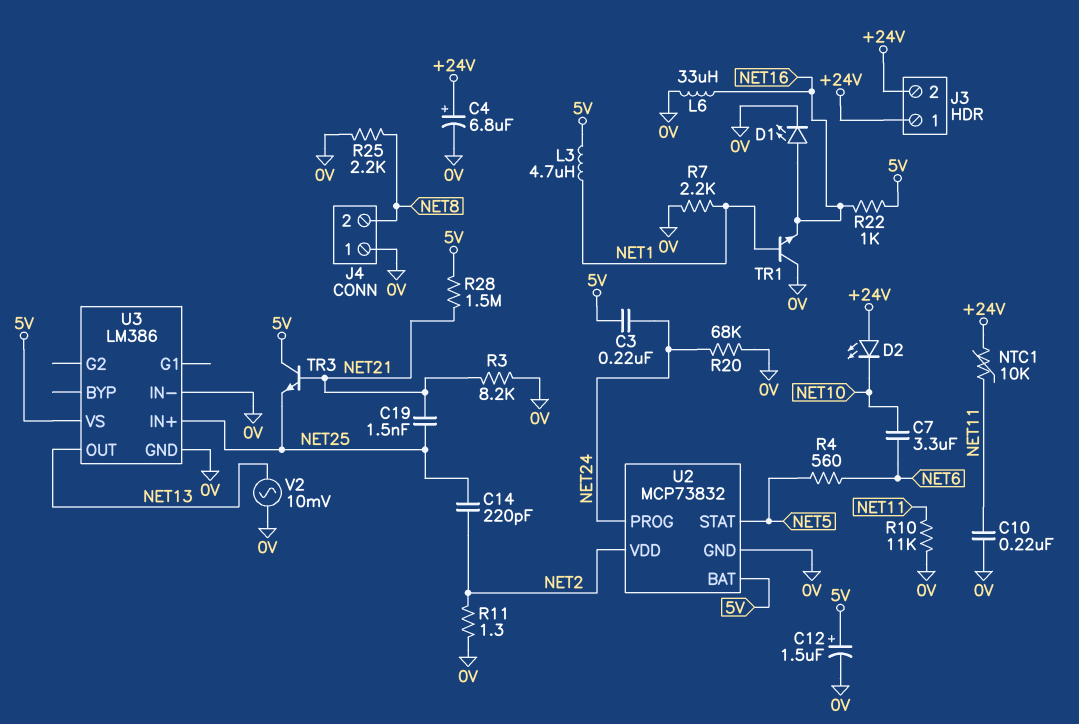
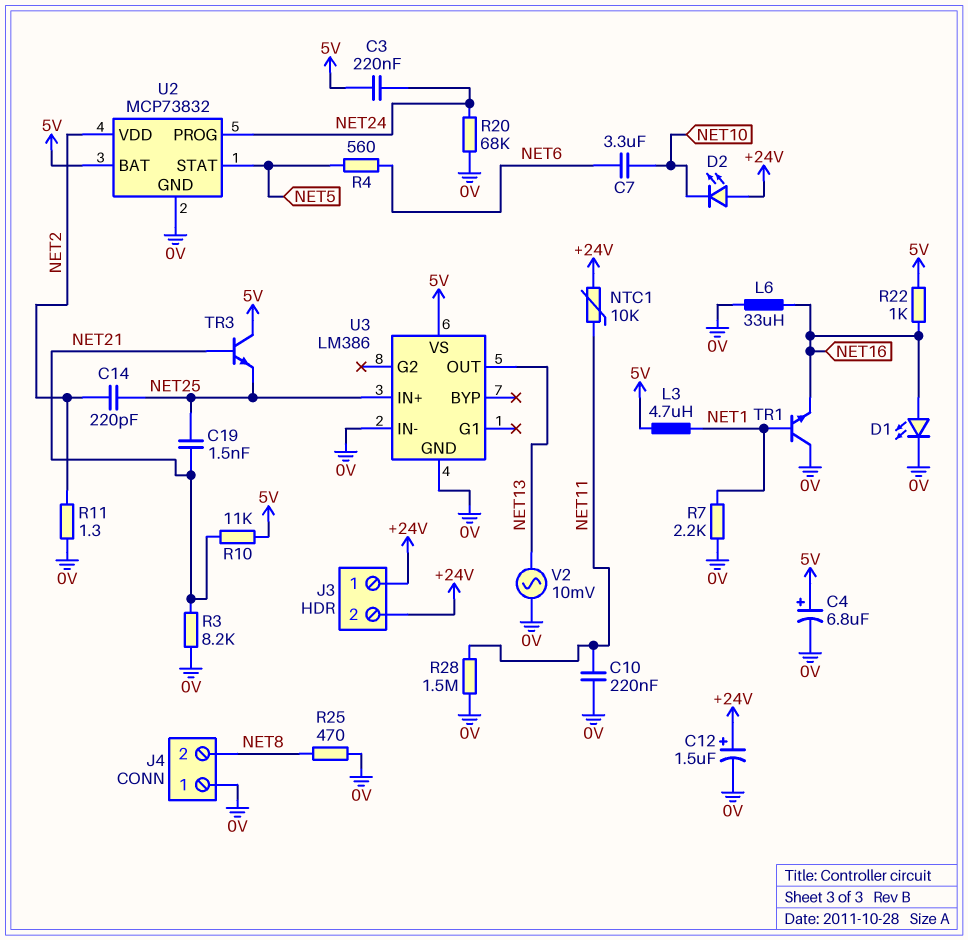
C4: 6.8uF (plus +24V, minus 0V) -> 6.8uF (plus 5V, minus 0V)
C12: 1.5uF (plus 5V, minus 0V) -> 1.5uF (plus +24V, minus 0V)
R10: 11k (0V, NET11) -> 11k (5V, NET21)
R25: 2.2k (0V, NET8) -> 470 (0V, NET8)
R28: 1.5M (5V, NET21) -> 1.5M (0V, NET11)

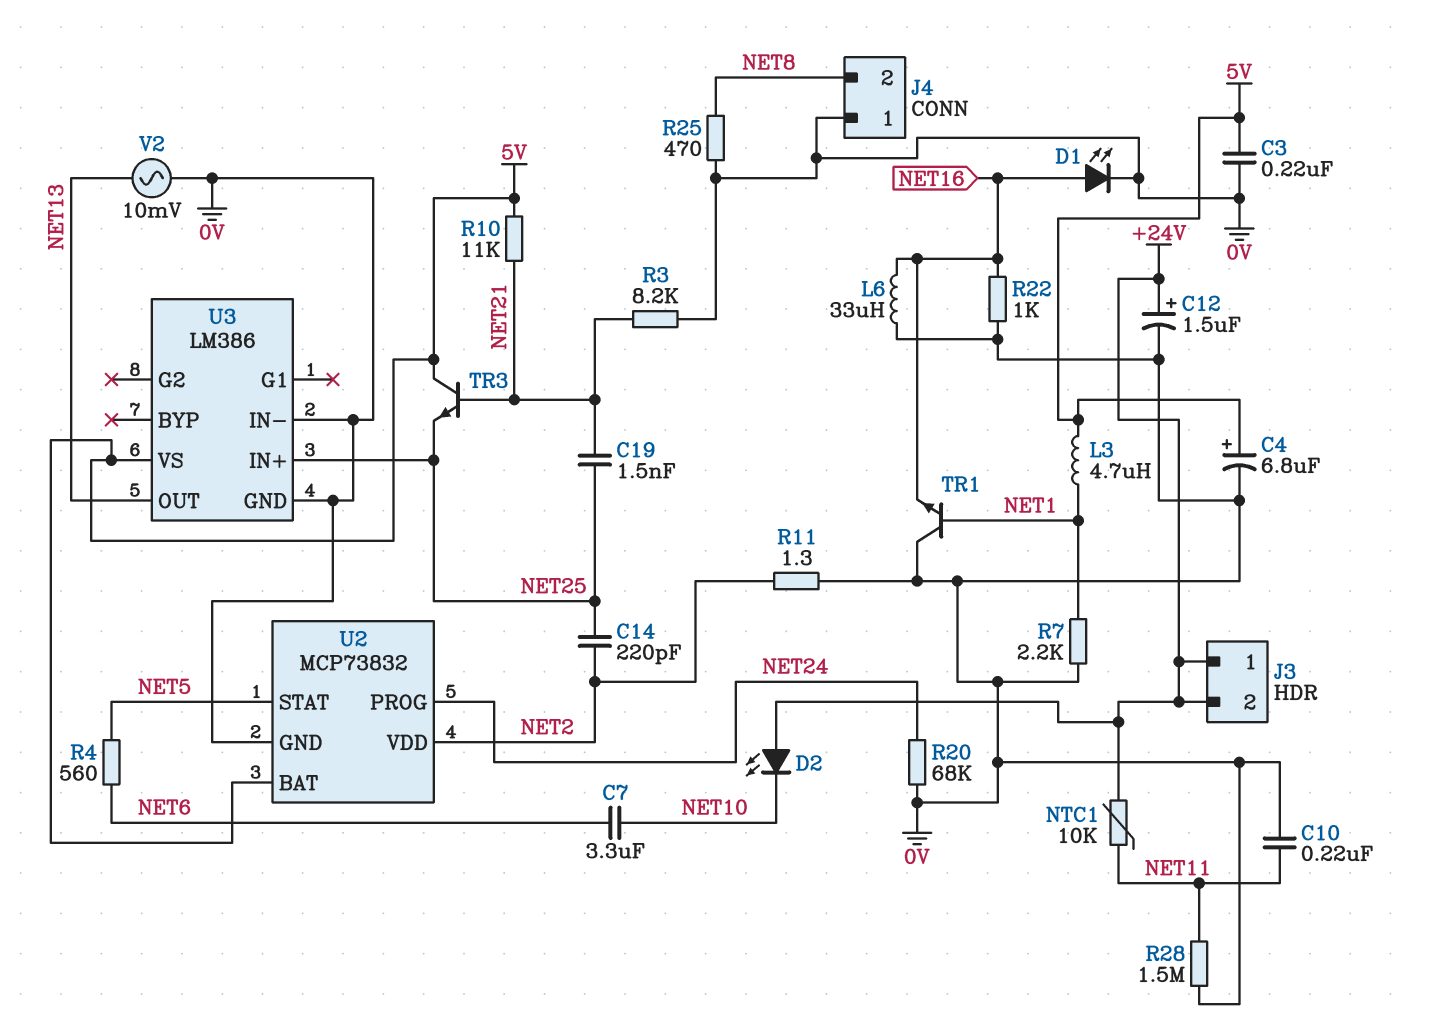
C3: 220nF (5V, NET24) -> 220nF (0V, 5V)
R22: 1k (5V, NET16) -> 1k (0V, NET16)

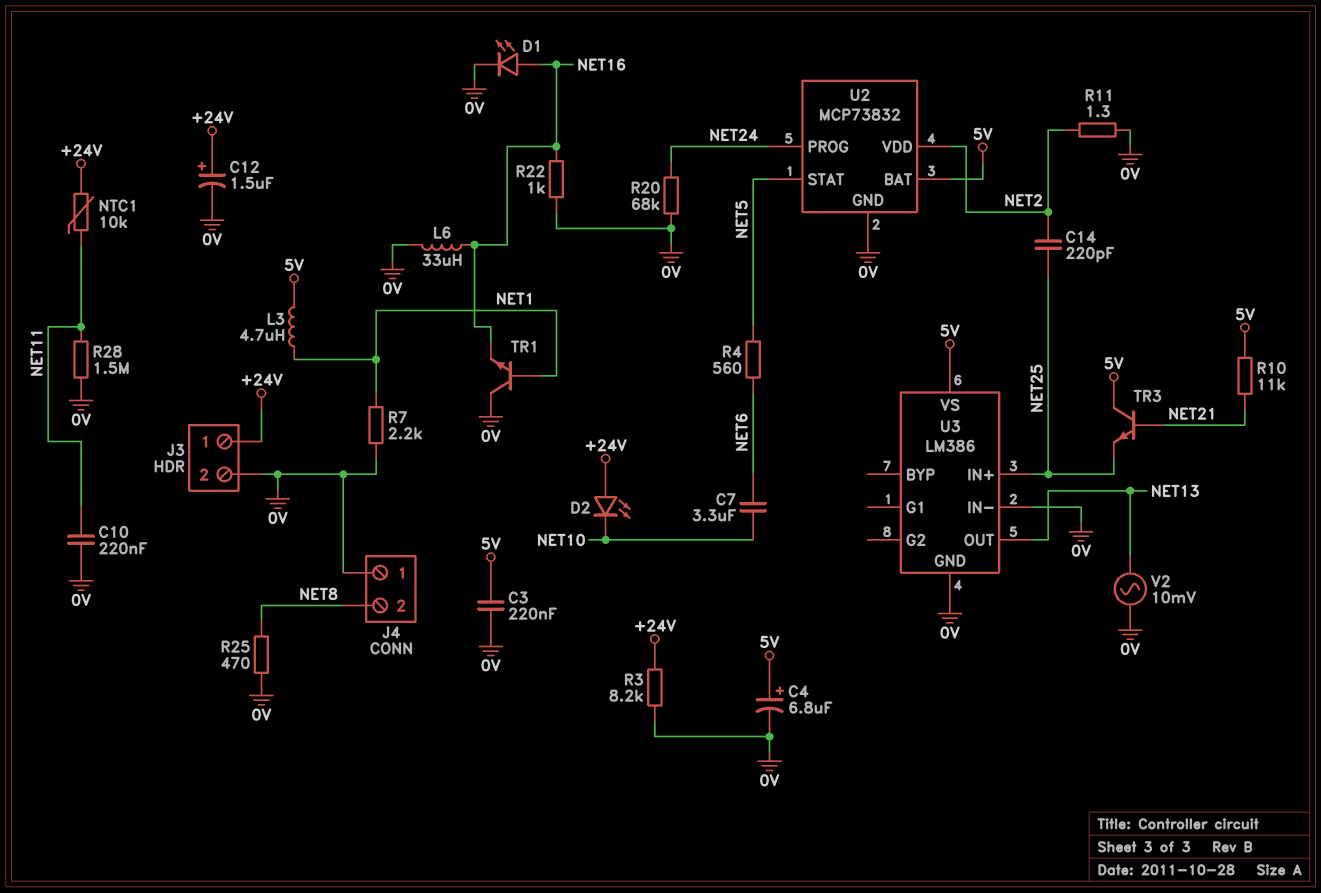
C19: 1.5nF (NET21, NET25) -> none
J3 pin 2: +24V -> 0V
R3: 8.2k (0V, NET21) -> 8.2k (+24V, 0V)

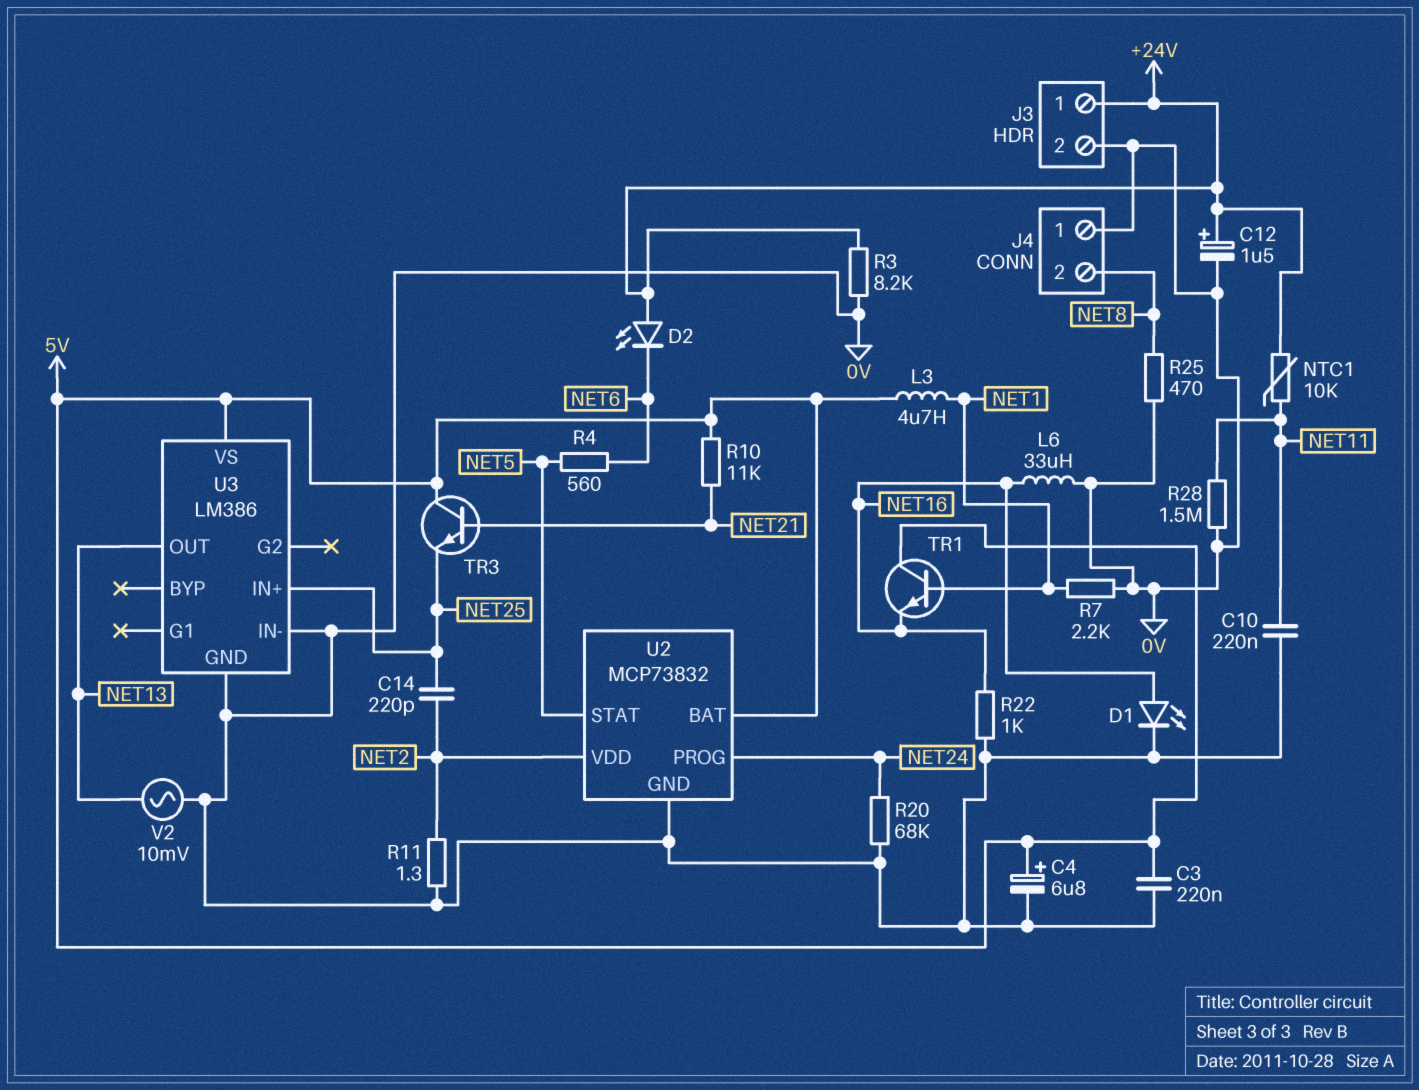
C7: 3.3uF (NET6, NET10) -> none
D2: LED (A +24V, K NET10) -> LED (A +24V, K NET6)
TR1: NPN (B NET1, C 0V, E NET16) -> NPN (B NET1, C 5V, E NET16)

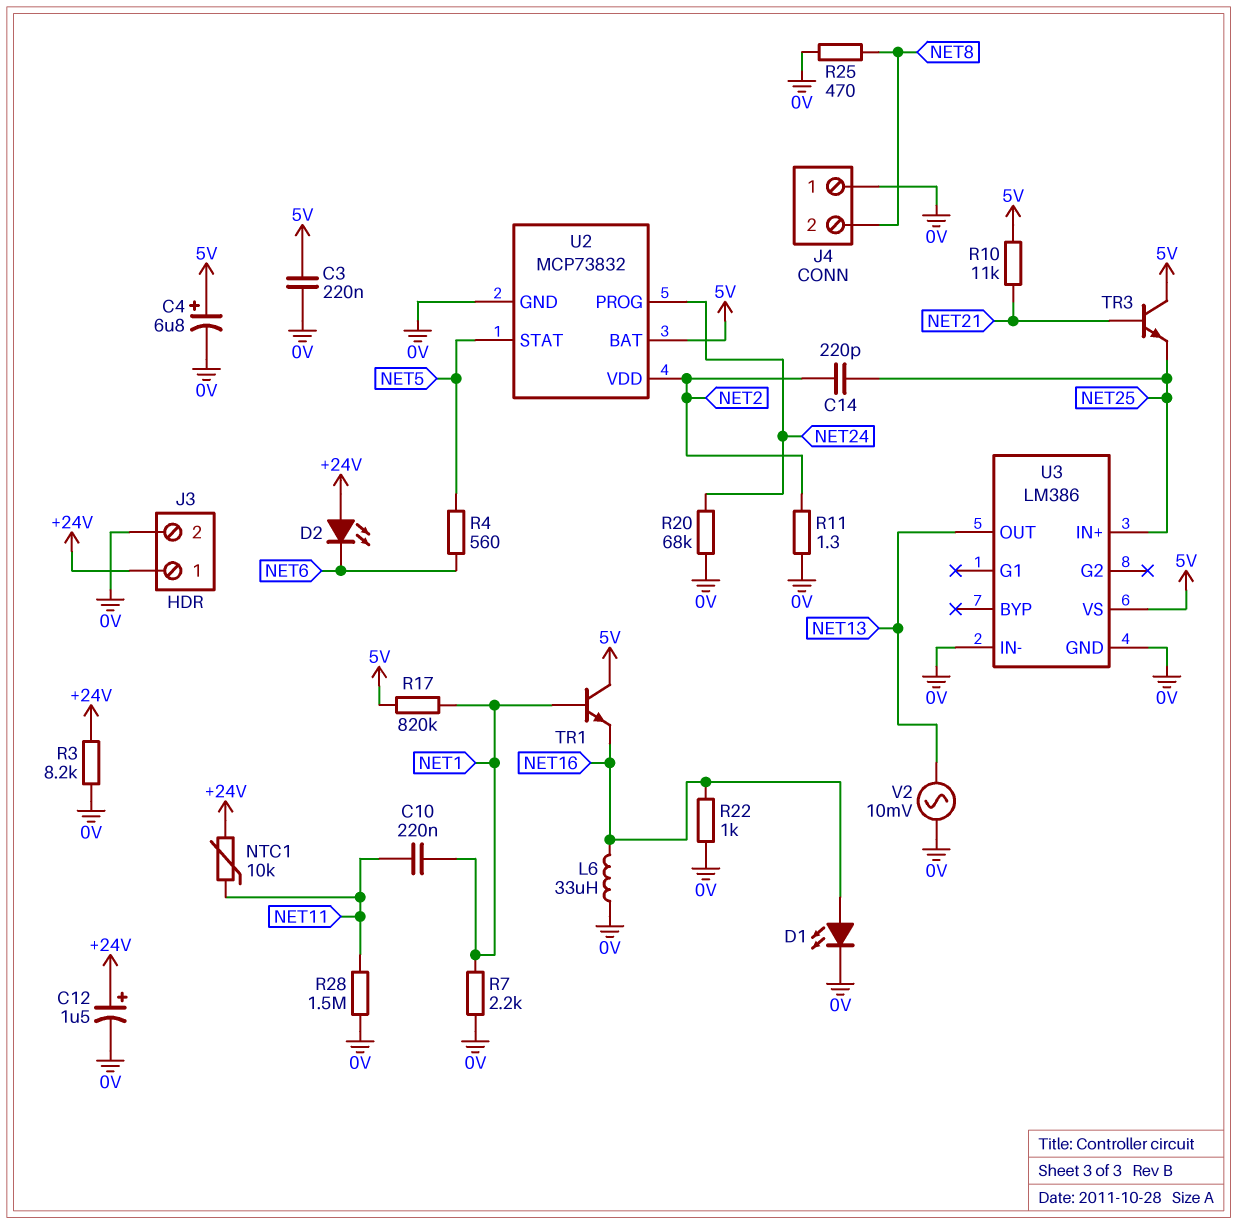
C10: 220nF (0V, NET11) -> 220nF (NET1, NET11)
L3: 4.7uH (5V, NET1) -> none
R17: none -> 820k (5V, NET1)

